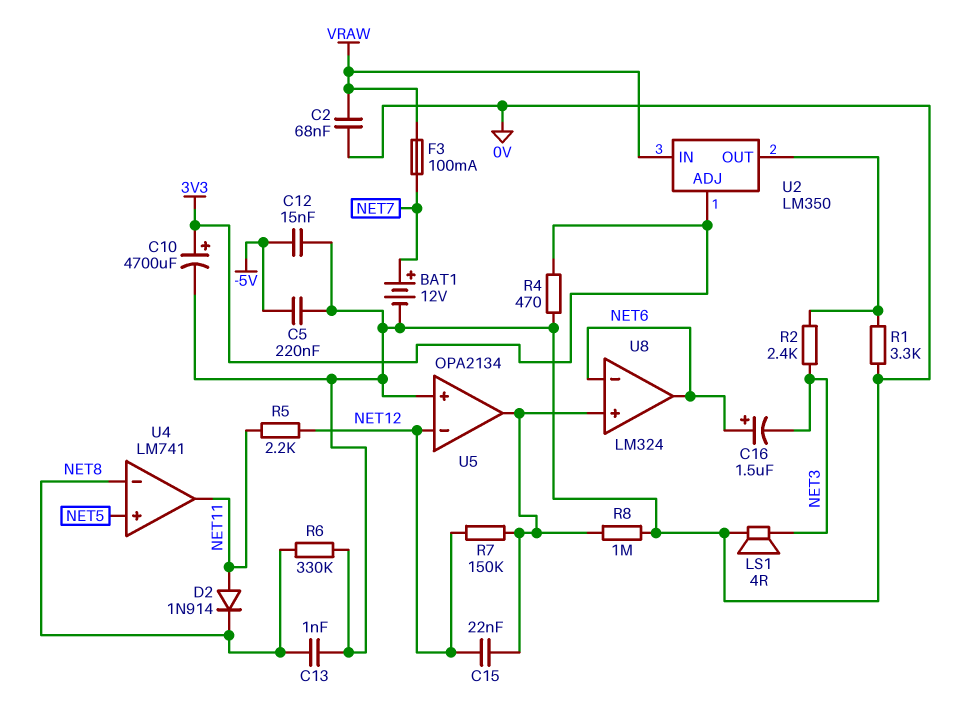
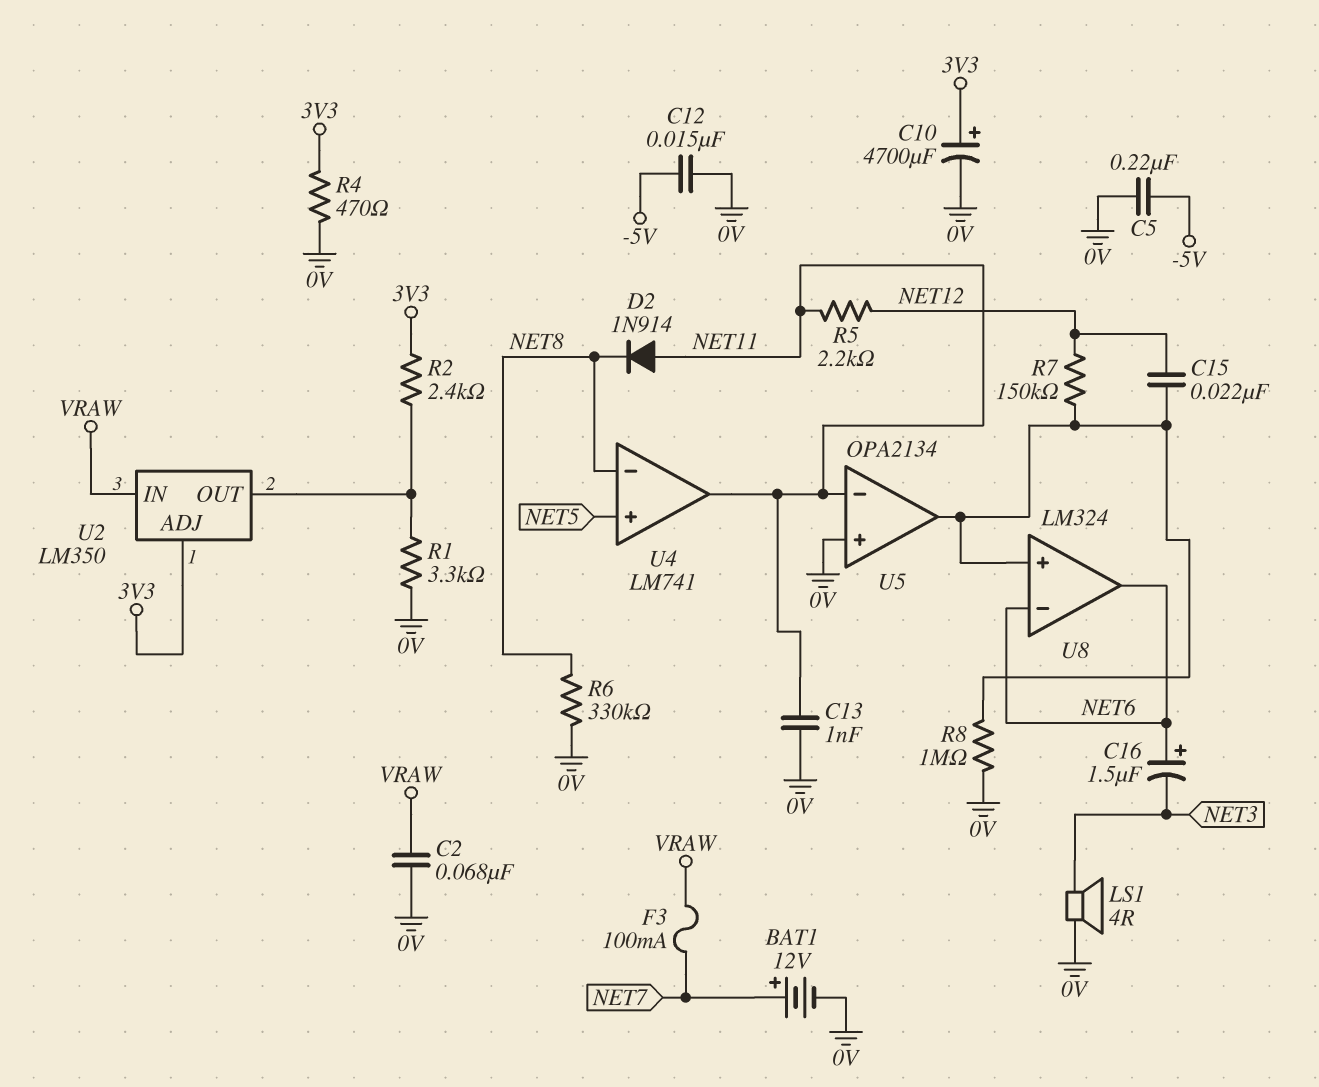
C13: 1nF (0V, NET8) -> 1nF (0V, NET11)
R2: 2.4k (NET3, U2/OUT) -> 2.4k (3V3, U2/OUT)
U5 pin in-: NET12 -> NET11

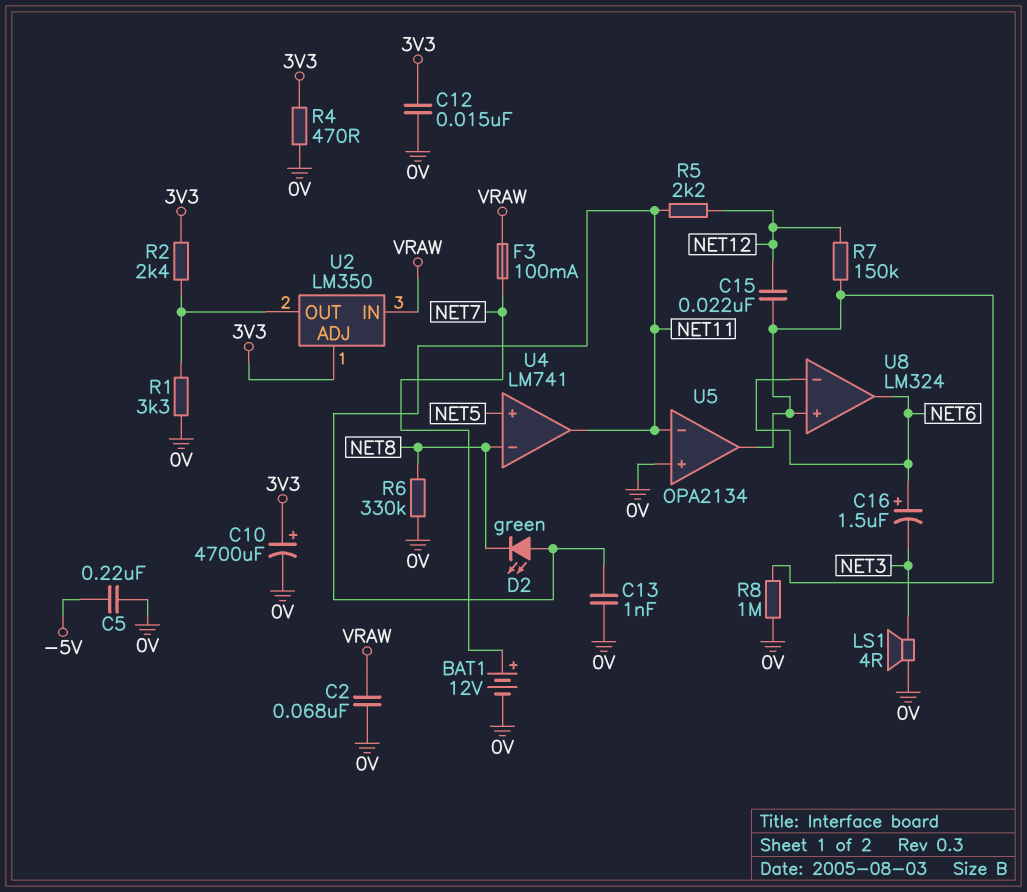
C12: 15nF (-5V, 0V) -> 15nF (0V, 3V3)
D2: diode 1N914 (A NET11, K NET8) -> LED green (A NET11, K NET8)

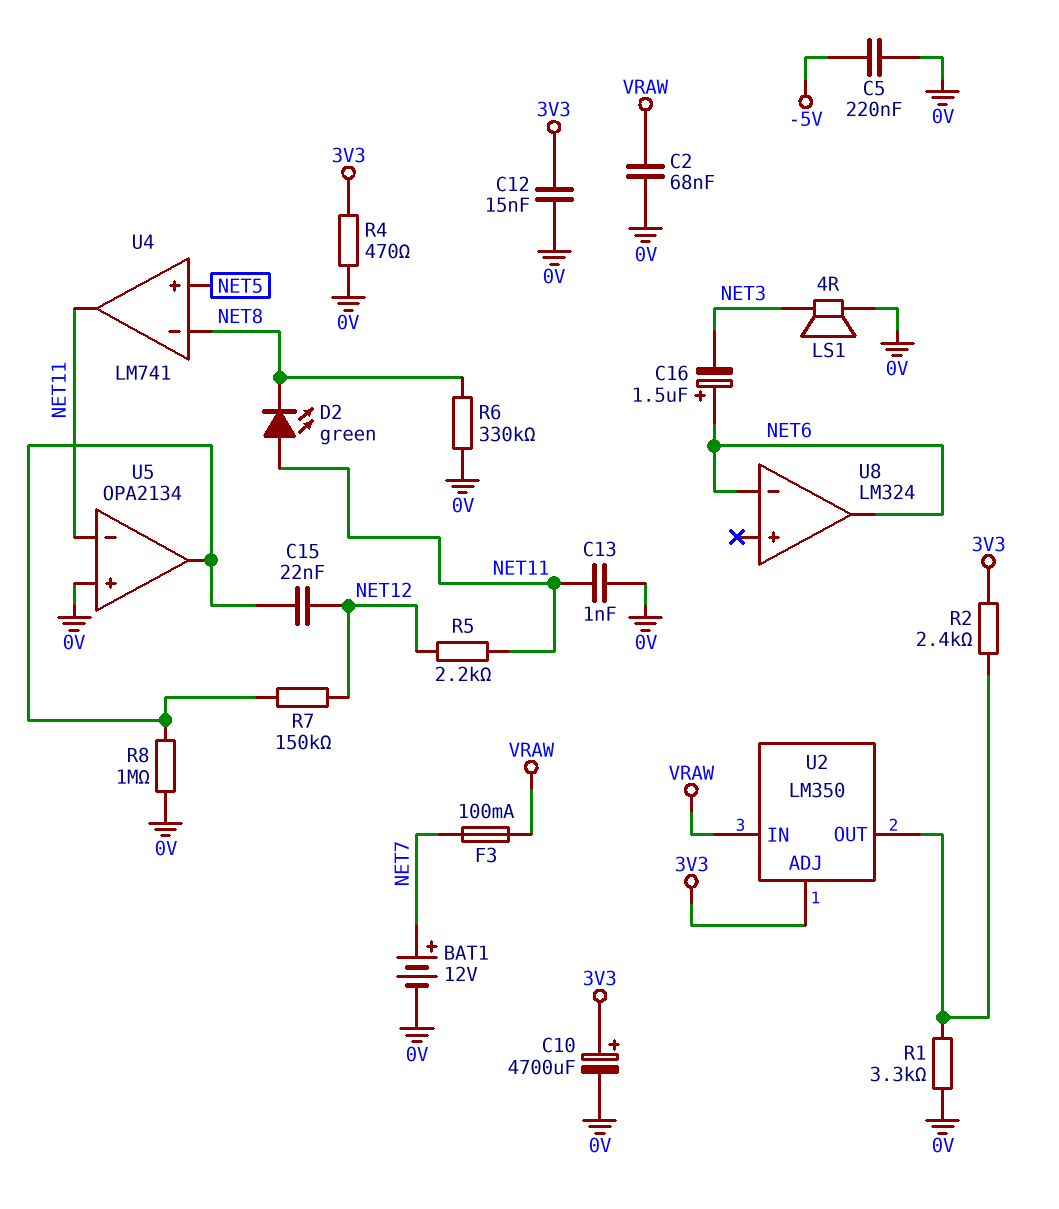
U8 pin in+: U5/out -> none

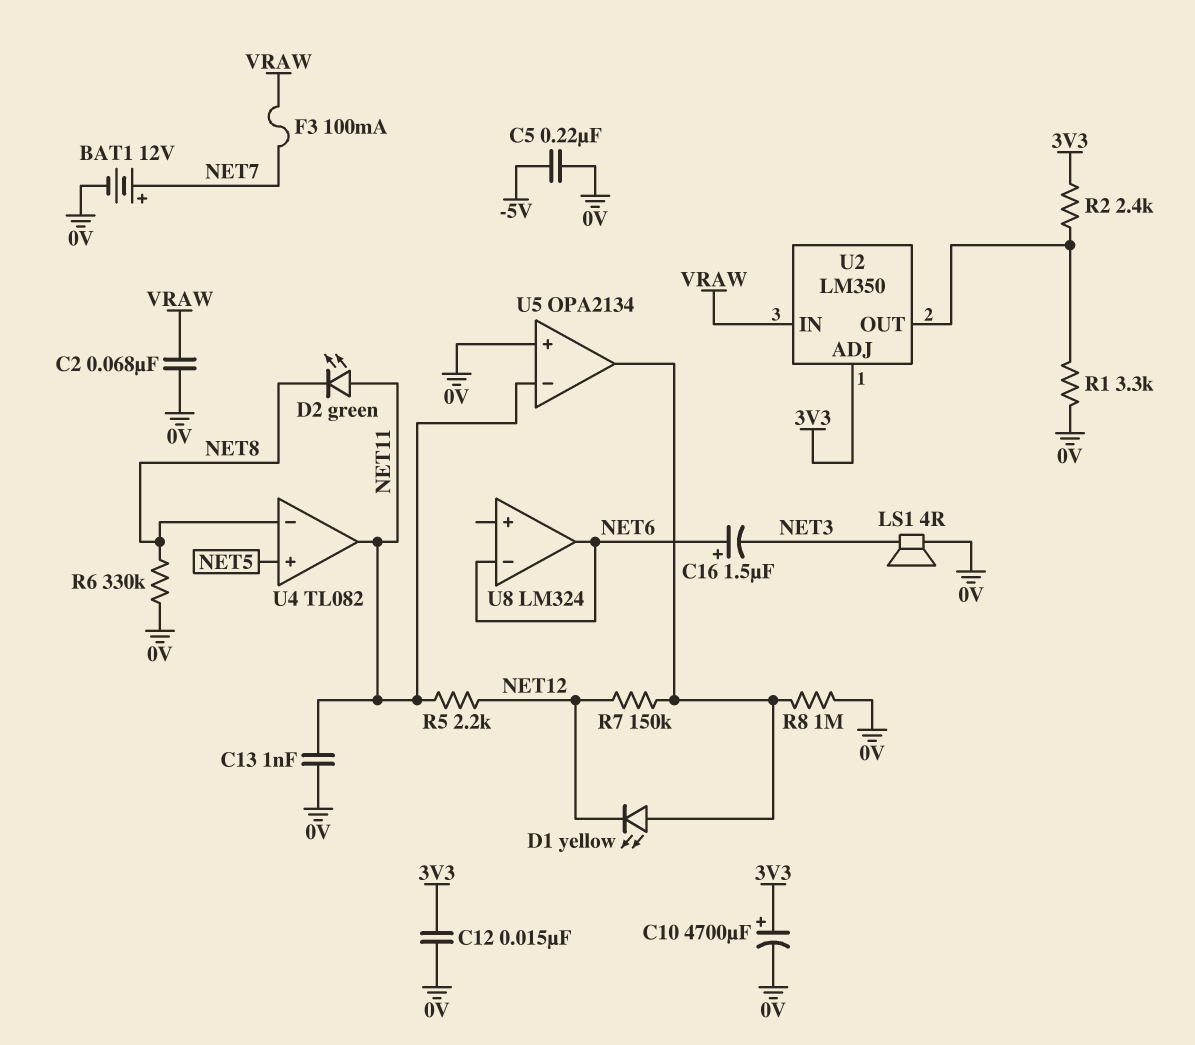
C15: 22nF (NET12, U5/out) -> none
D1: none -> LED yellow (A U5/out, K NET12)
R4: 470 (0V, 3V3) -> none
U4: LM741 -> TL082

